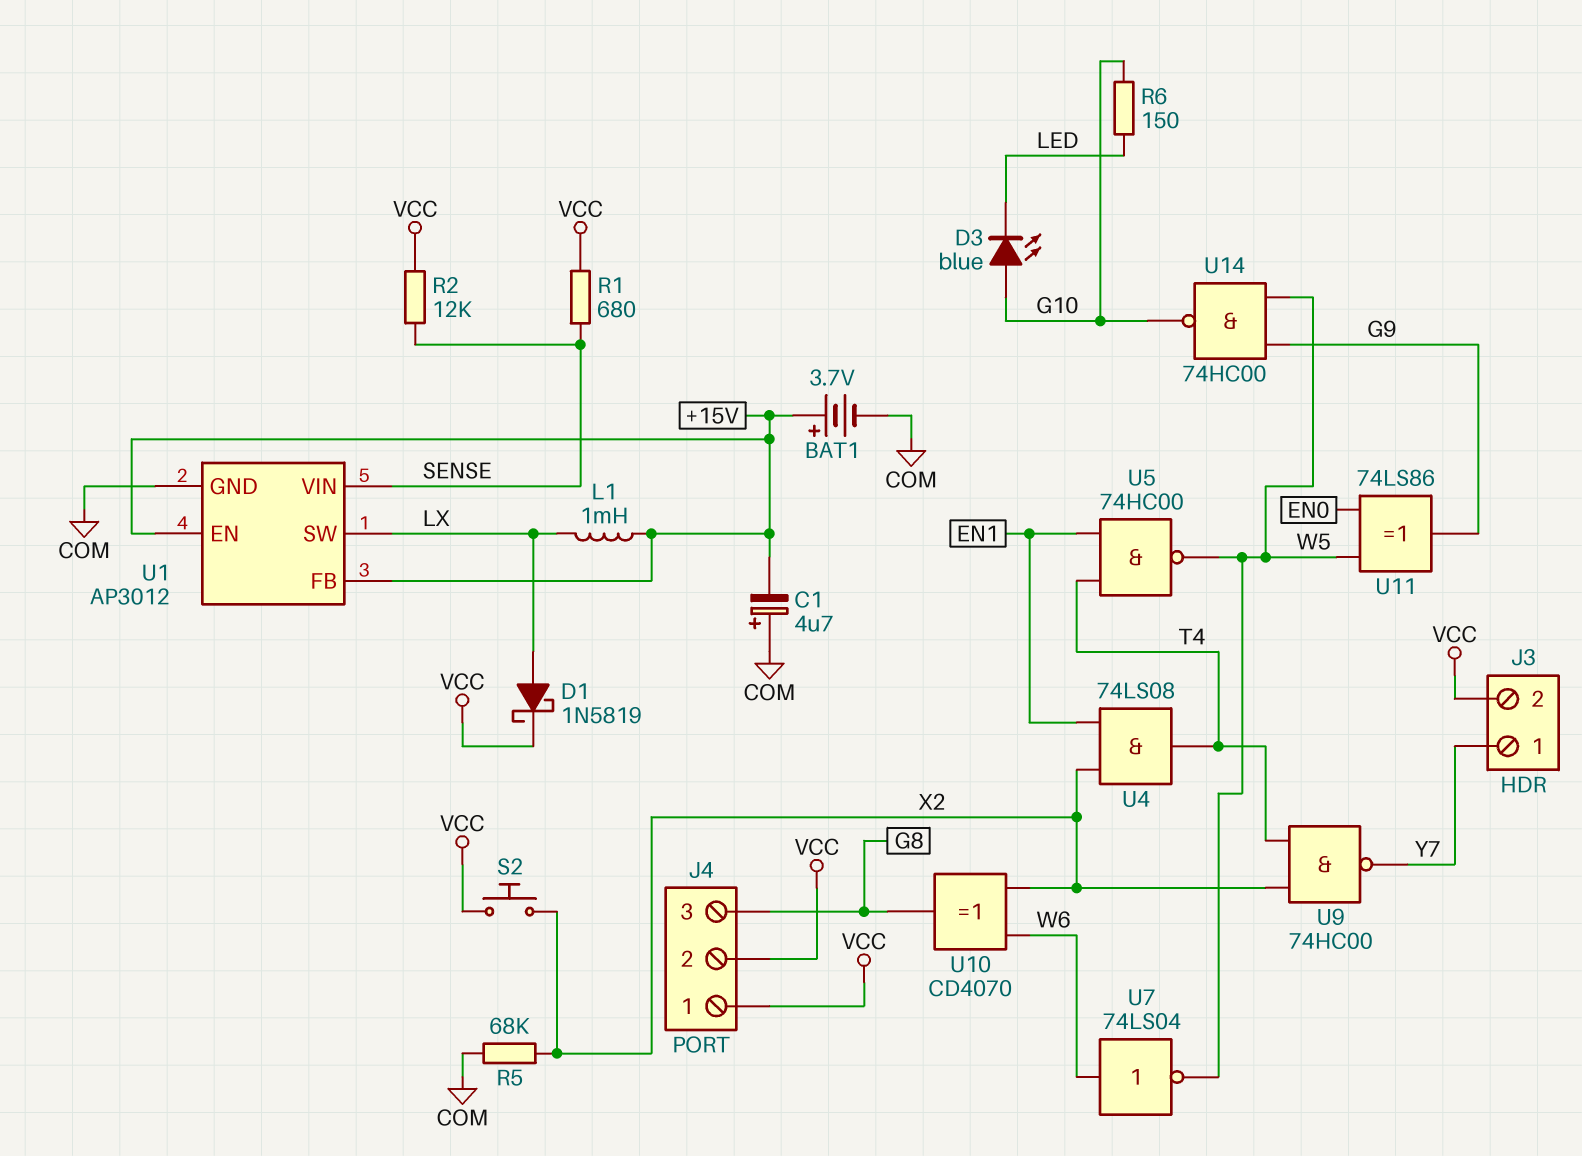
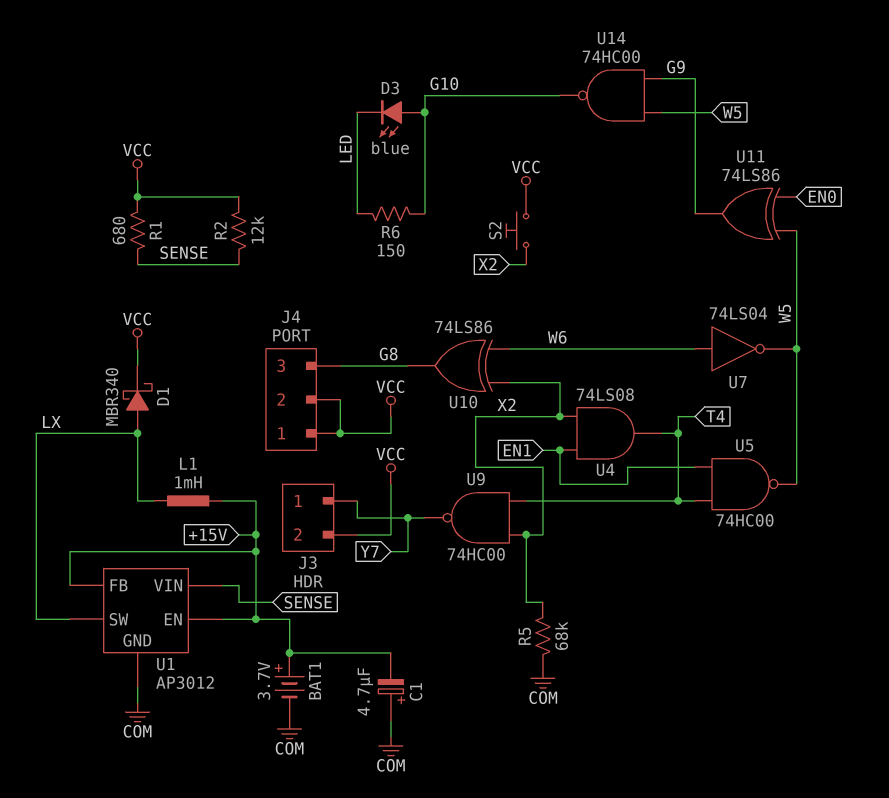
D1: schottky 1N5819 (A LX, K VCC) -> schottky MBR340 (A LX, K VCC)
U10: XOR CD4070 (in W6, in X2, out G8) -> XOR 74LS86 (in W6, in X2, out G8)

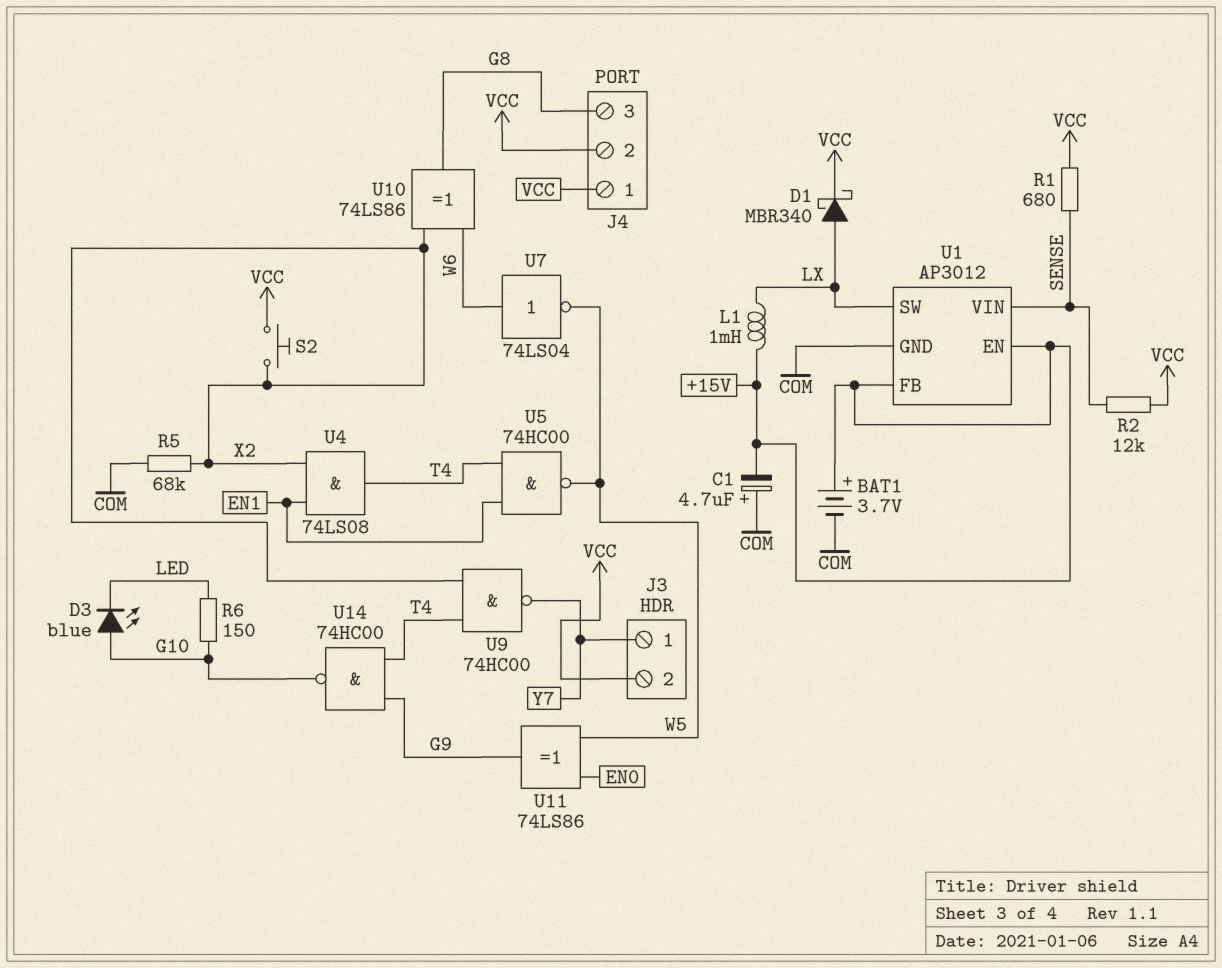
U14: NAND 74HC00 (in G9, in W5, out G10) -> NAND 74HC00 (in G9, in T4, out G10)

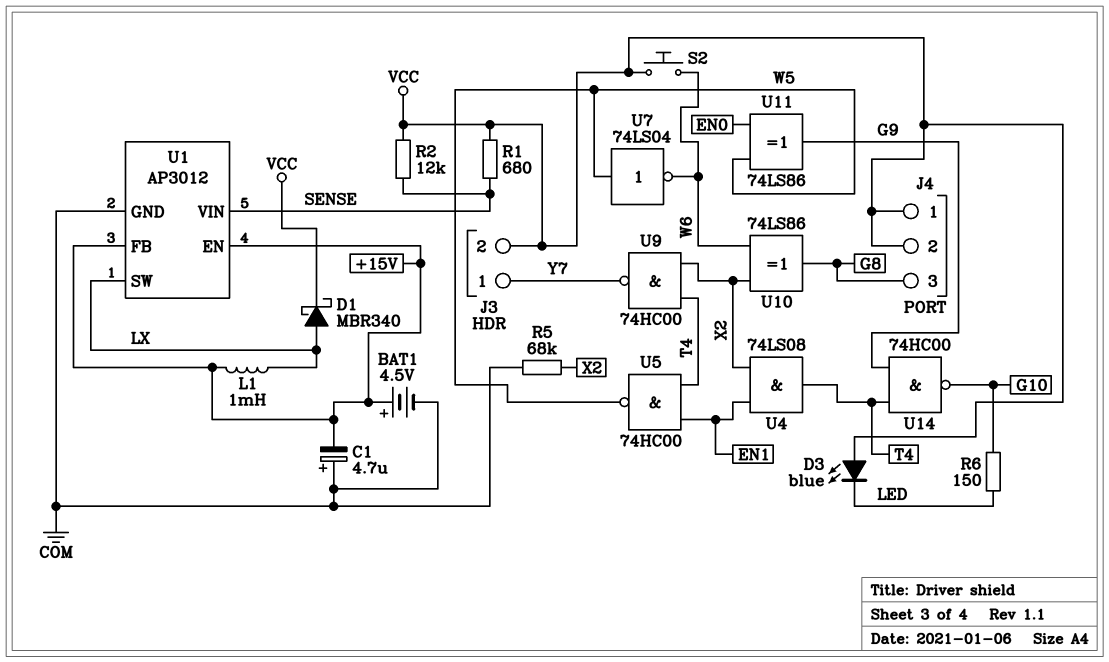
BAT1: 3.7V (plus +15V, minus COM) -> 4.5V (plus +15V, minus COM)
D3: LED blue (A G10, K LED) -> LED blue (A VCC, K LED)
S2: button (VCC, X2) -> button (VCC, W6)
U7: NOT 74LS04 (in W6, out W5) -> NOT 74LS04 (in W5, out W6)

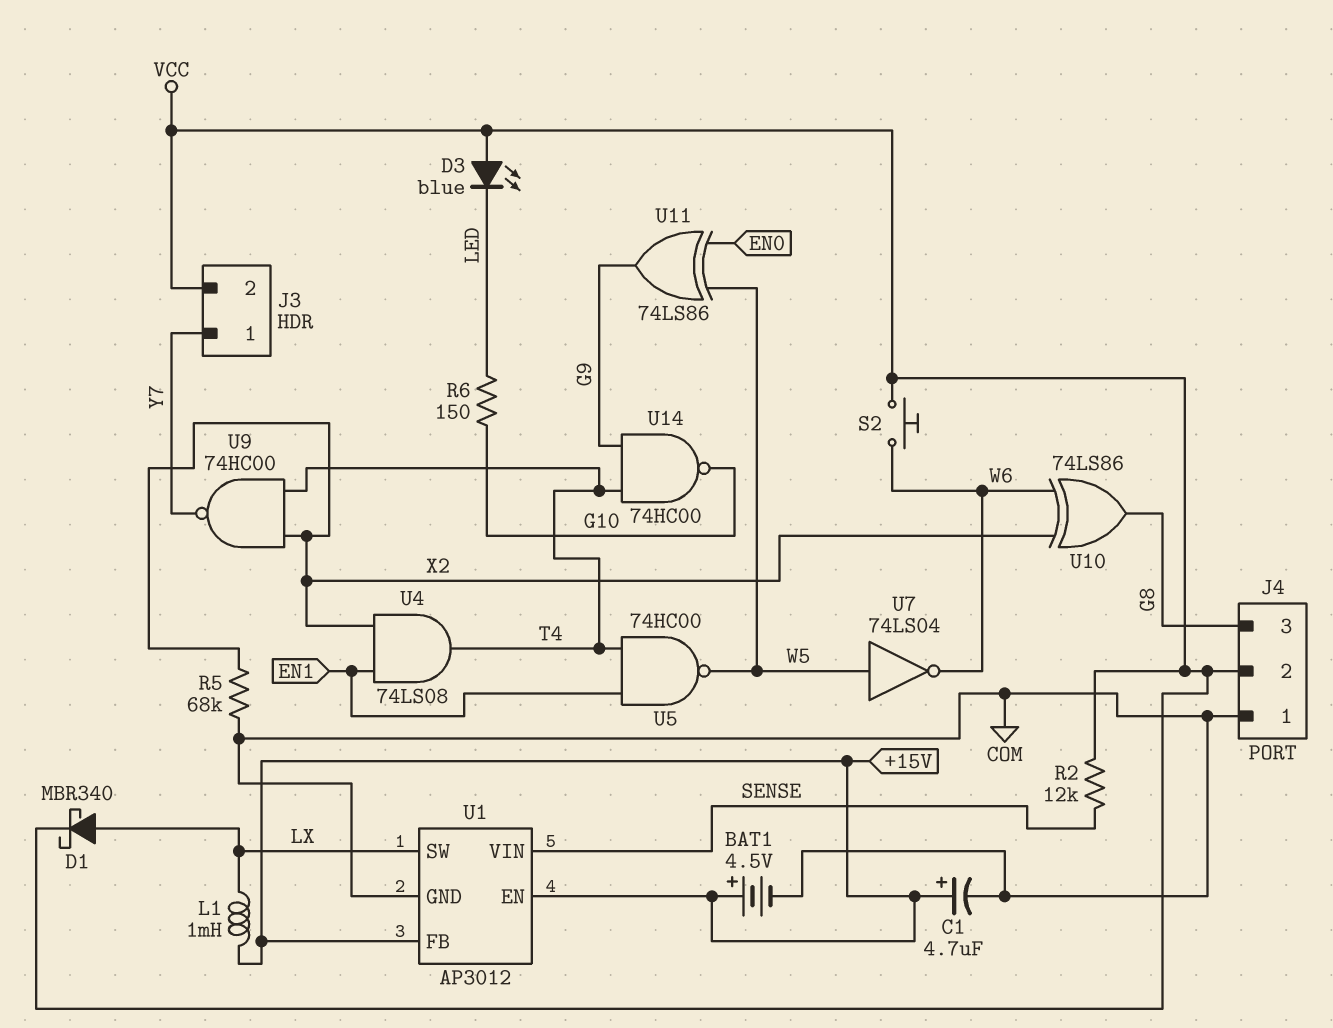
C1: 4.7uF (plus COM, minus +15V) -> 4.7uF (plus +15V, minus COM)
J4 pin 1: VCC -> COM
R1: 680 (SENSE, VCC) -> none

